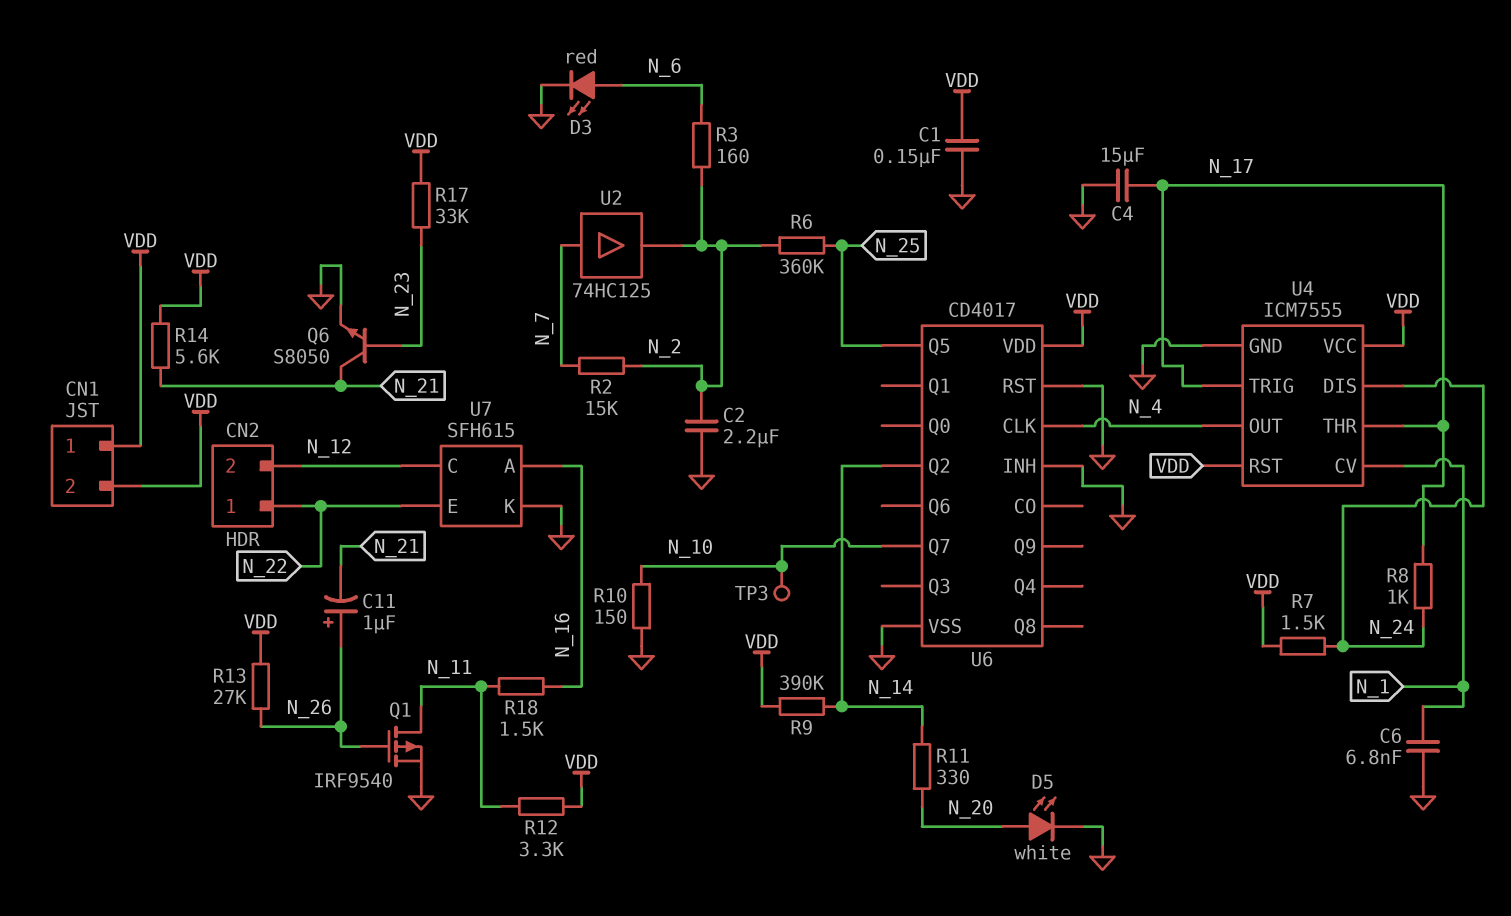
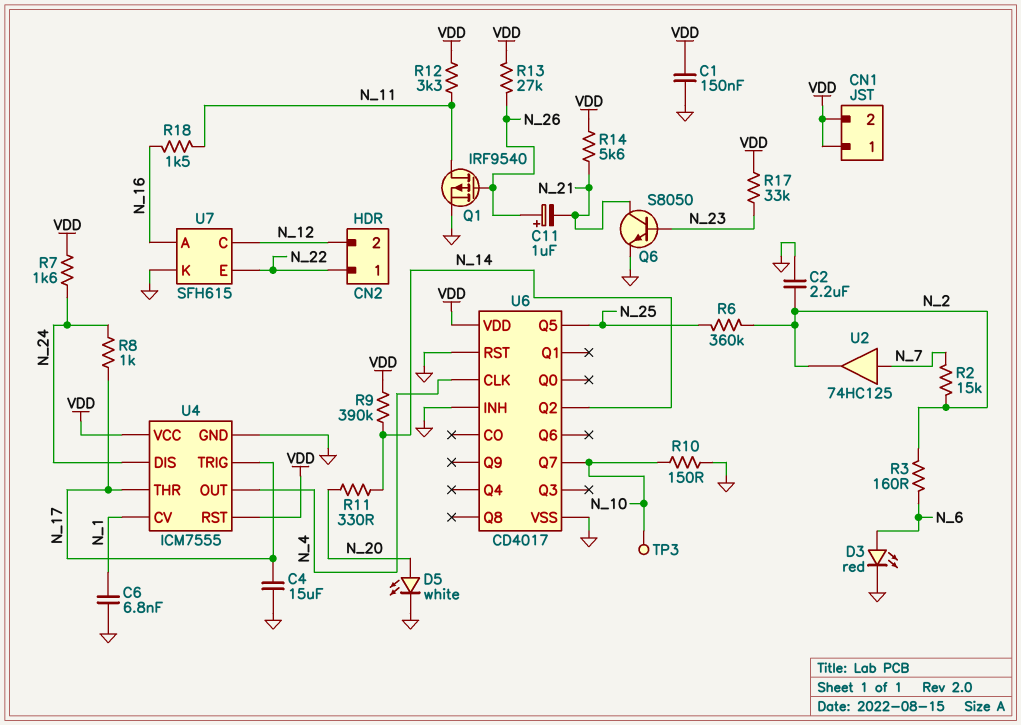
R7: 1.5k (N_24, VDD) -> 1.6k (N_24, VDD)

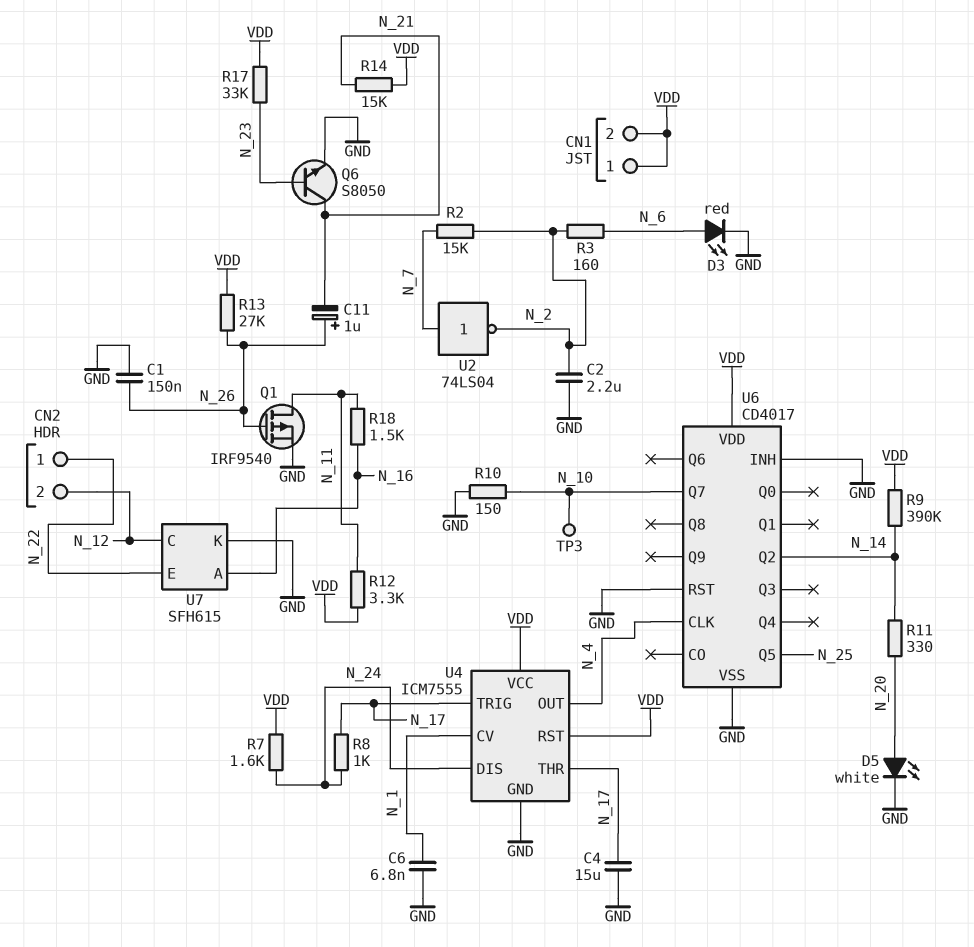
C1: 150nF (GND, VDD) -> 150nF (GND, N_26)
R6: 360k (N_2, N_25) -> none
R14: 5.6k (N_21, VDD) -> 15k (N_21, VDD)
U2: buffer 74HC125 (in N_7, out N_2) -> NOT 74LS04 (in N_7, out N_2)

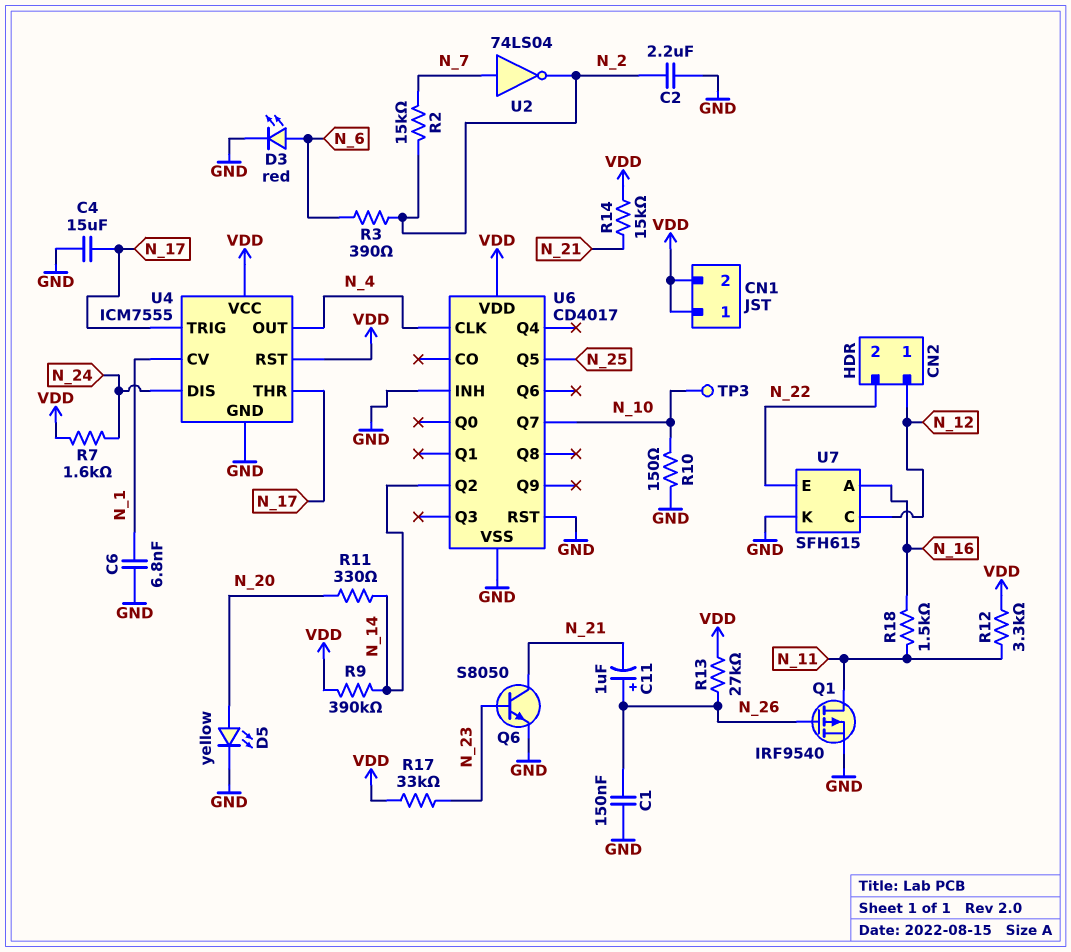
CN2 pin 1: N_22 -> N_12
CN2 pin 2: N_12 -> N_22
D5: LED white (A N_20, K GND) -> LED yellow (A N_20, K GND)
R3: 160 (N_2, N_6) -> 390 (N_2, N_6)
R8: 1k (N_17, N_24) -> none

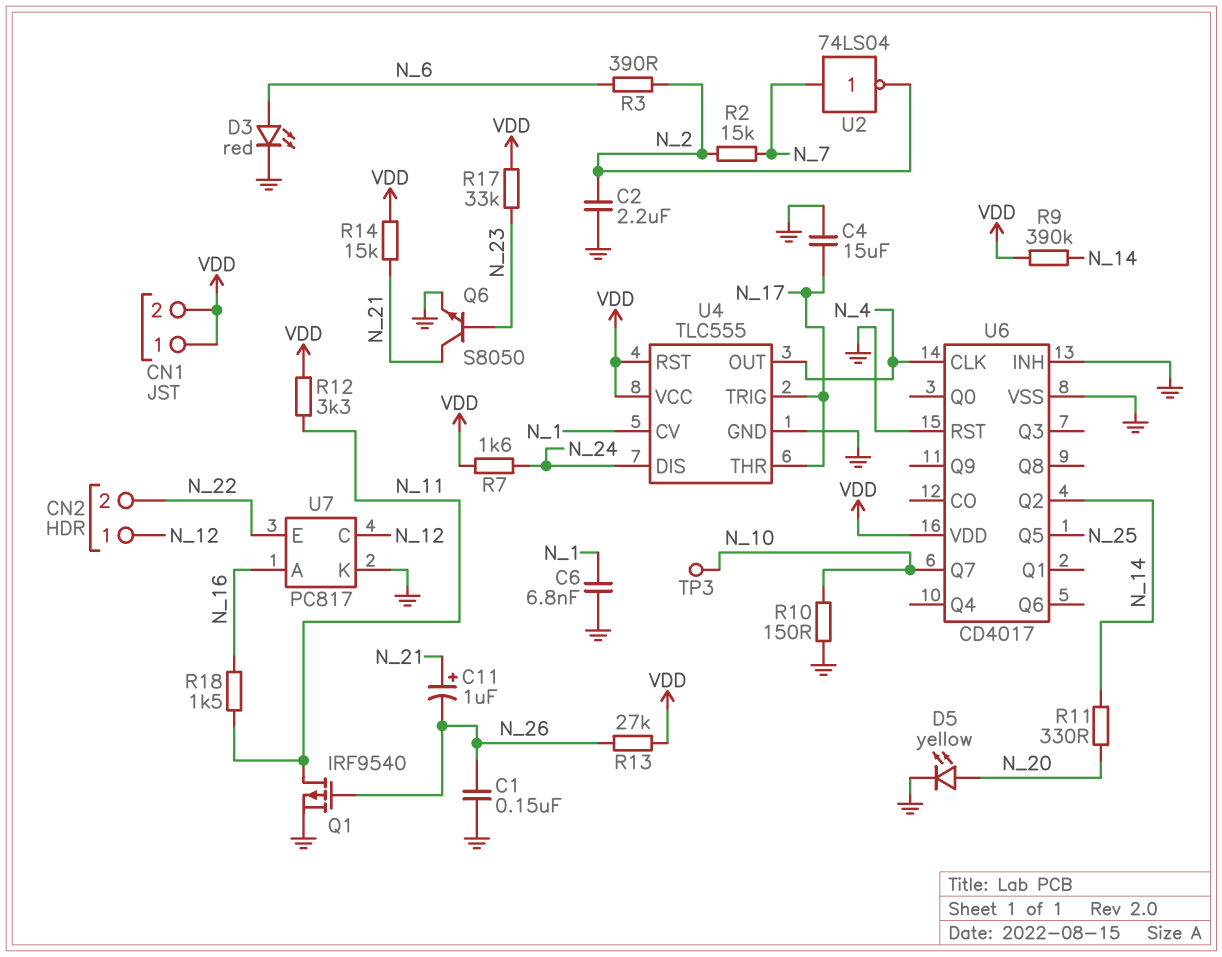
C11: 1uF (plus N_26, minus N_21) -> 1uF (plus N_21, minus N_26)
U4: ICM7555 -> TLC555
U7: SFH615 -> PC817

